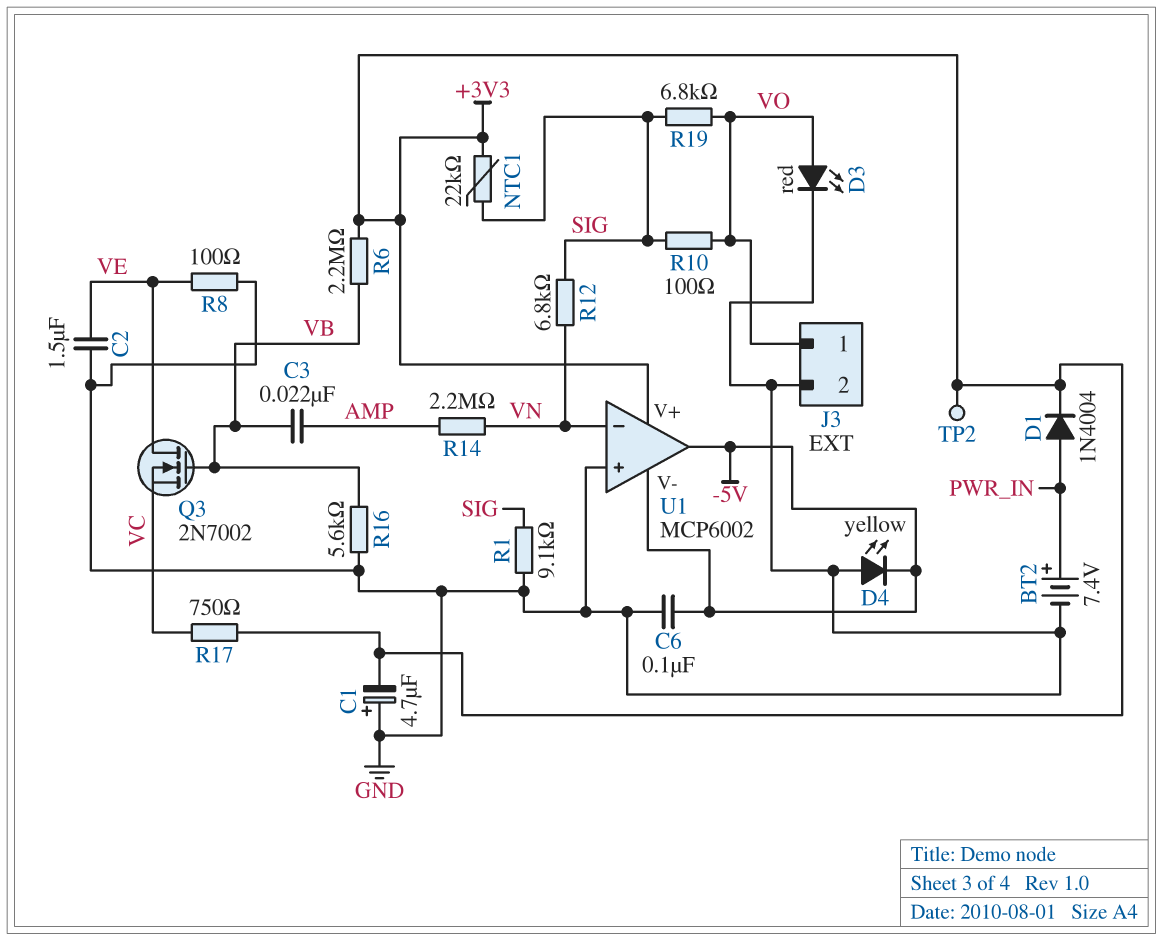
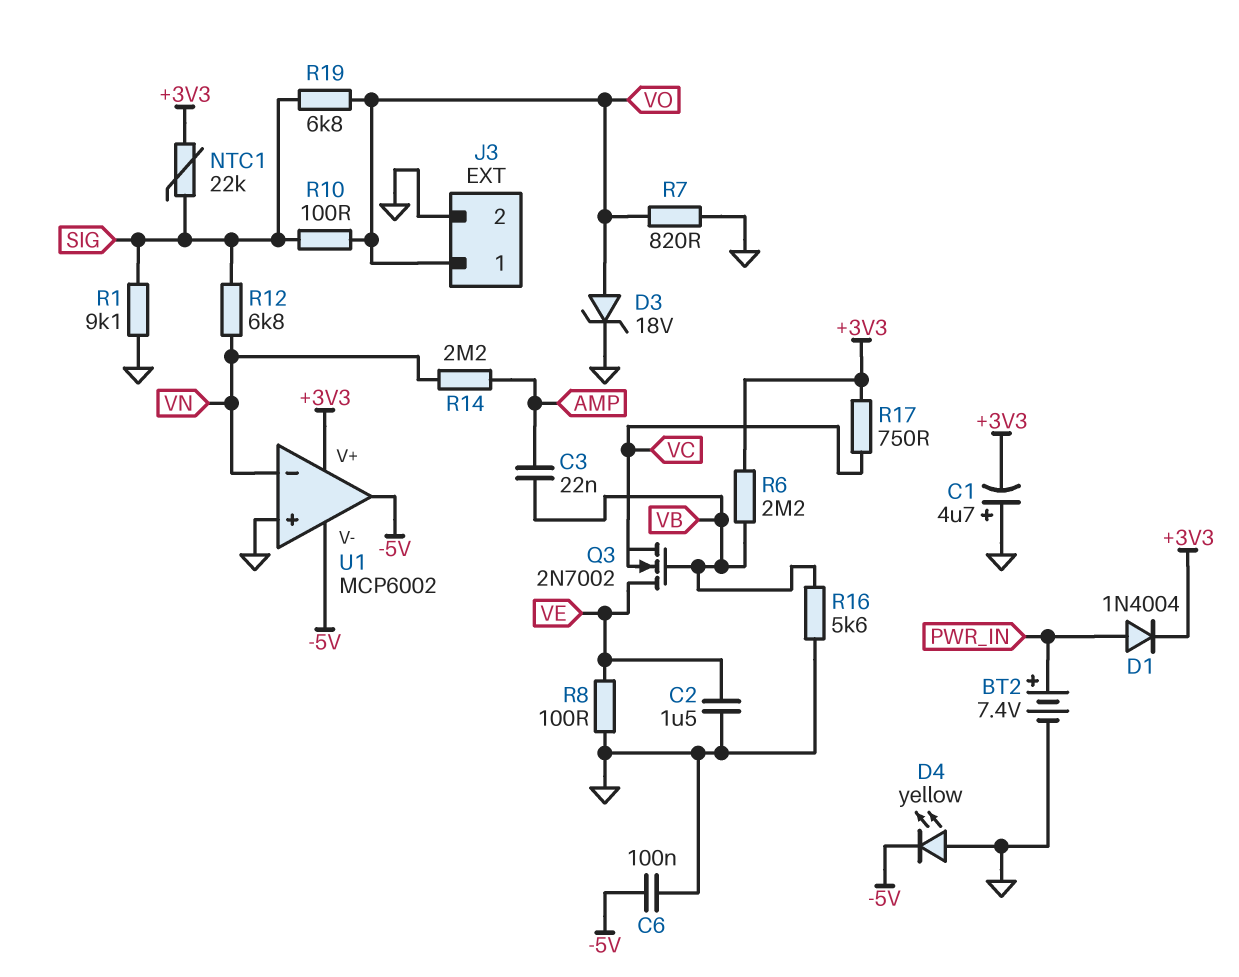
D3: LED red (A VO, K GND) -> zener 18V (A VO, K GND)
R7: none -> 820 (GND, VO)
TP2: test point (+3V3) -> none

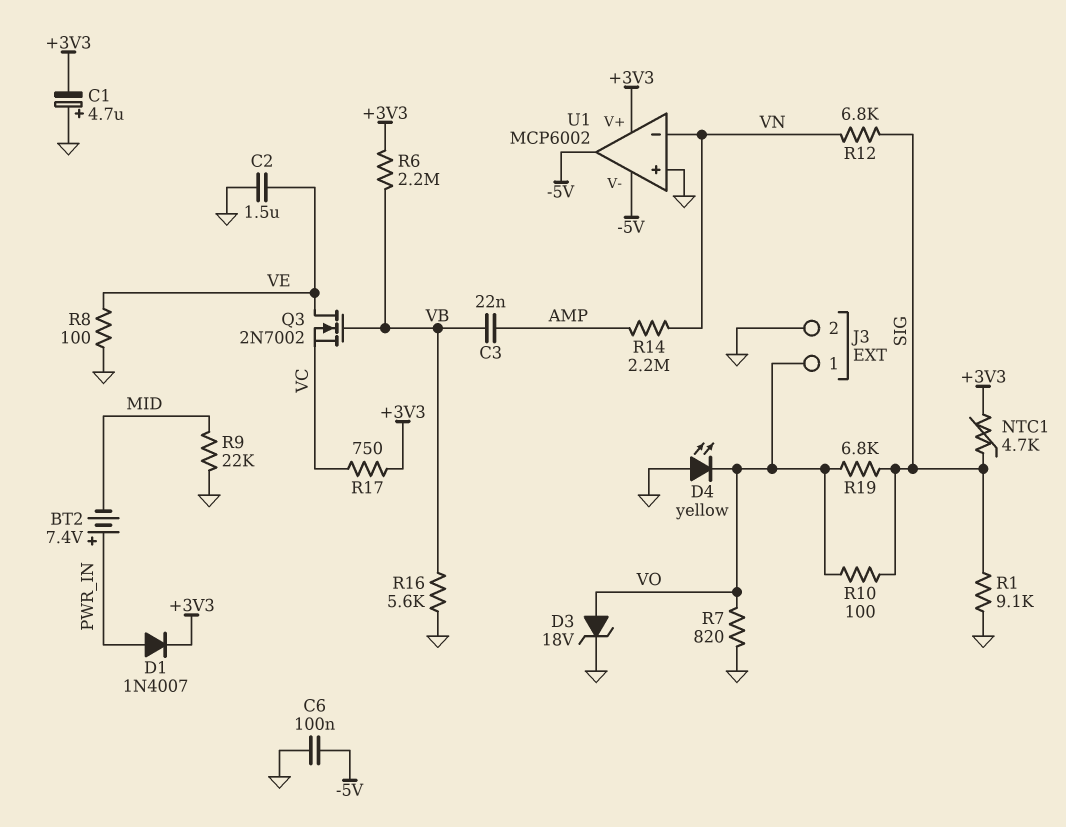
BT2: 7.4V (plus PWR_IN, minus GND) -> 7.4V (plus PWR_IN, minus MID)
D1: diode 1N4004 (A PWR_IN, K +3V3) -> diode 1N4007 (A PWR_IN, K +3V3)
D4: LED yellow (A GND, K -5V) -> LED yellow (A GND, K VO)
NTC1: 22k (+3V3, SIG) -> 4.7k (+3V3, SIG)
R9: none -> 22k (GND, MID)

